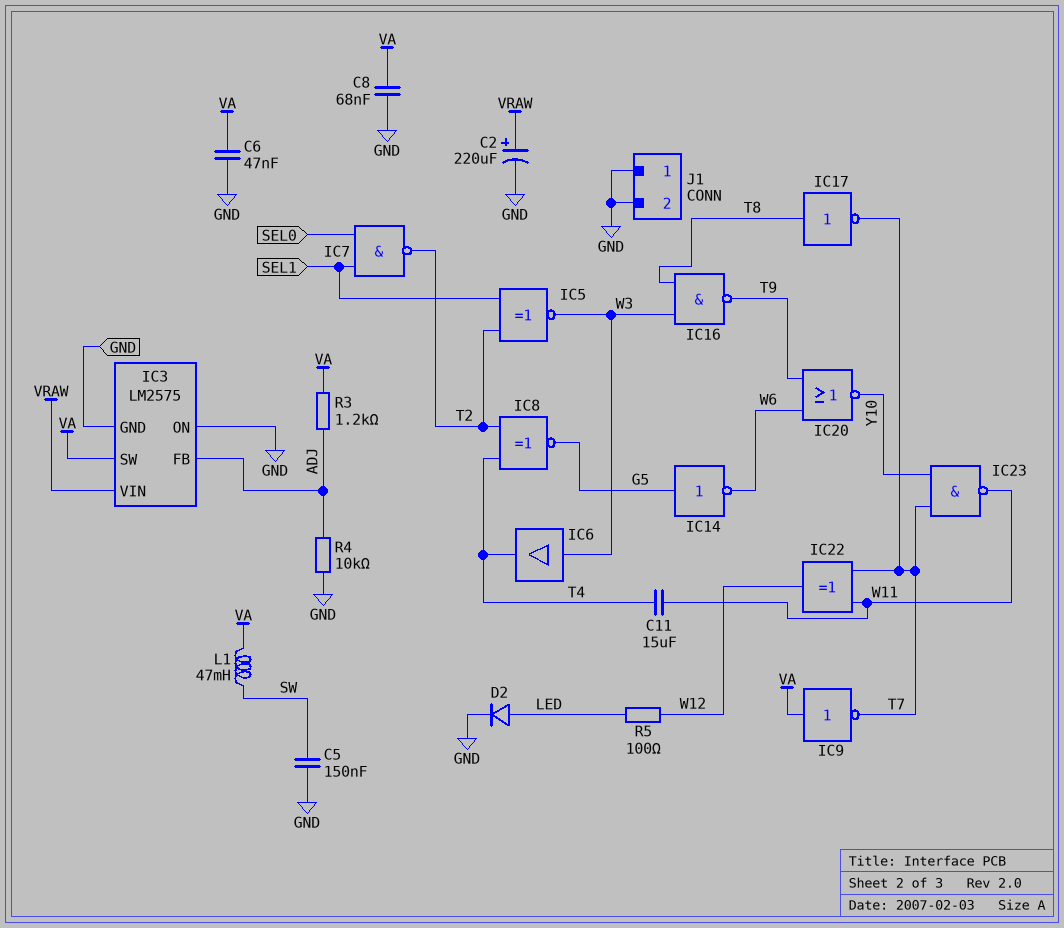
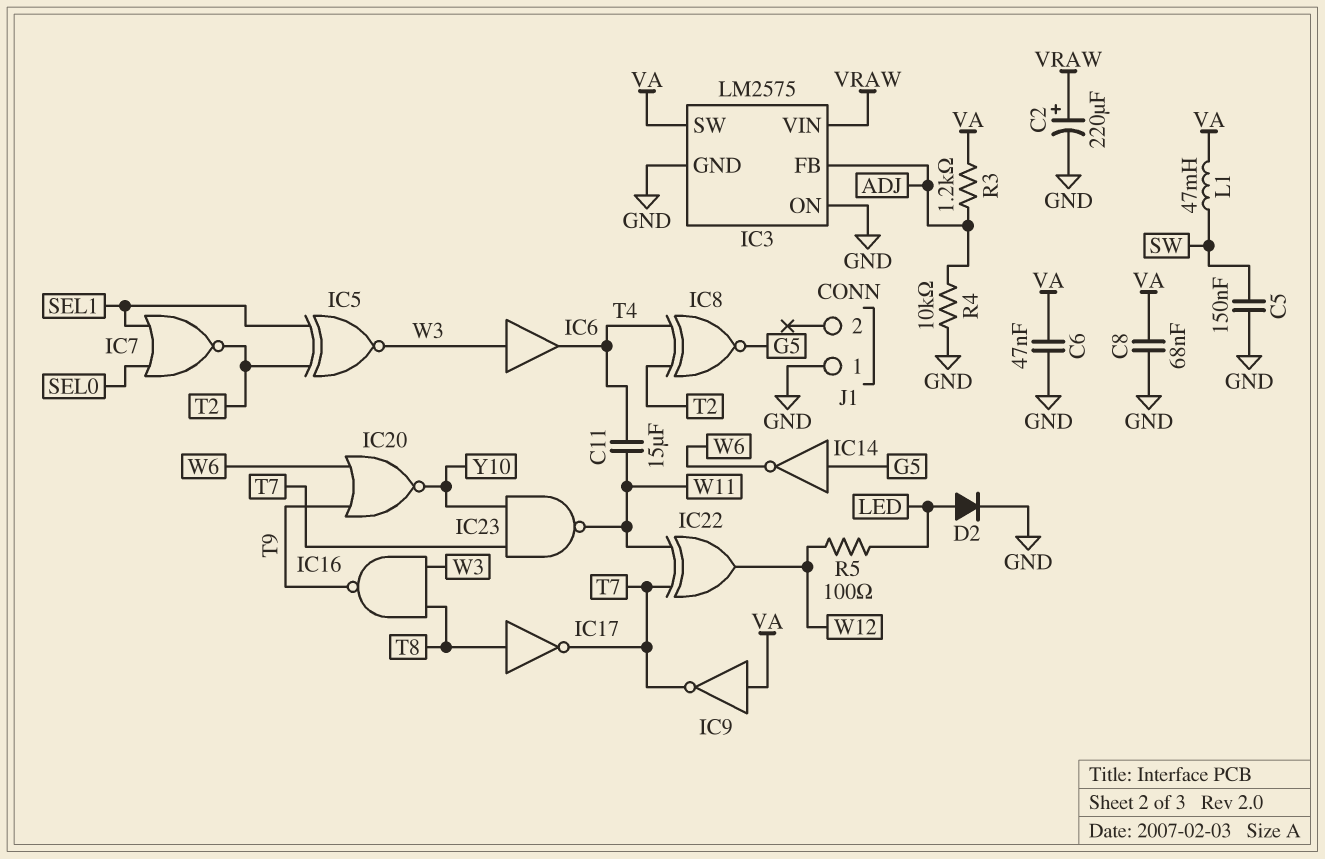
IC7: NAND (in SEL0, in SEL1, out T2) -> NOR (in SEL0, in SEL1, out T2)
J1 pin 2: GND -> none

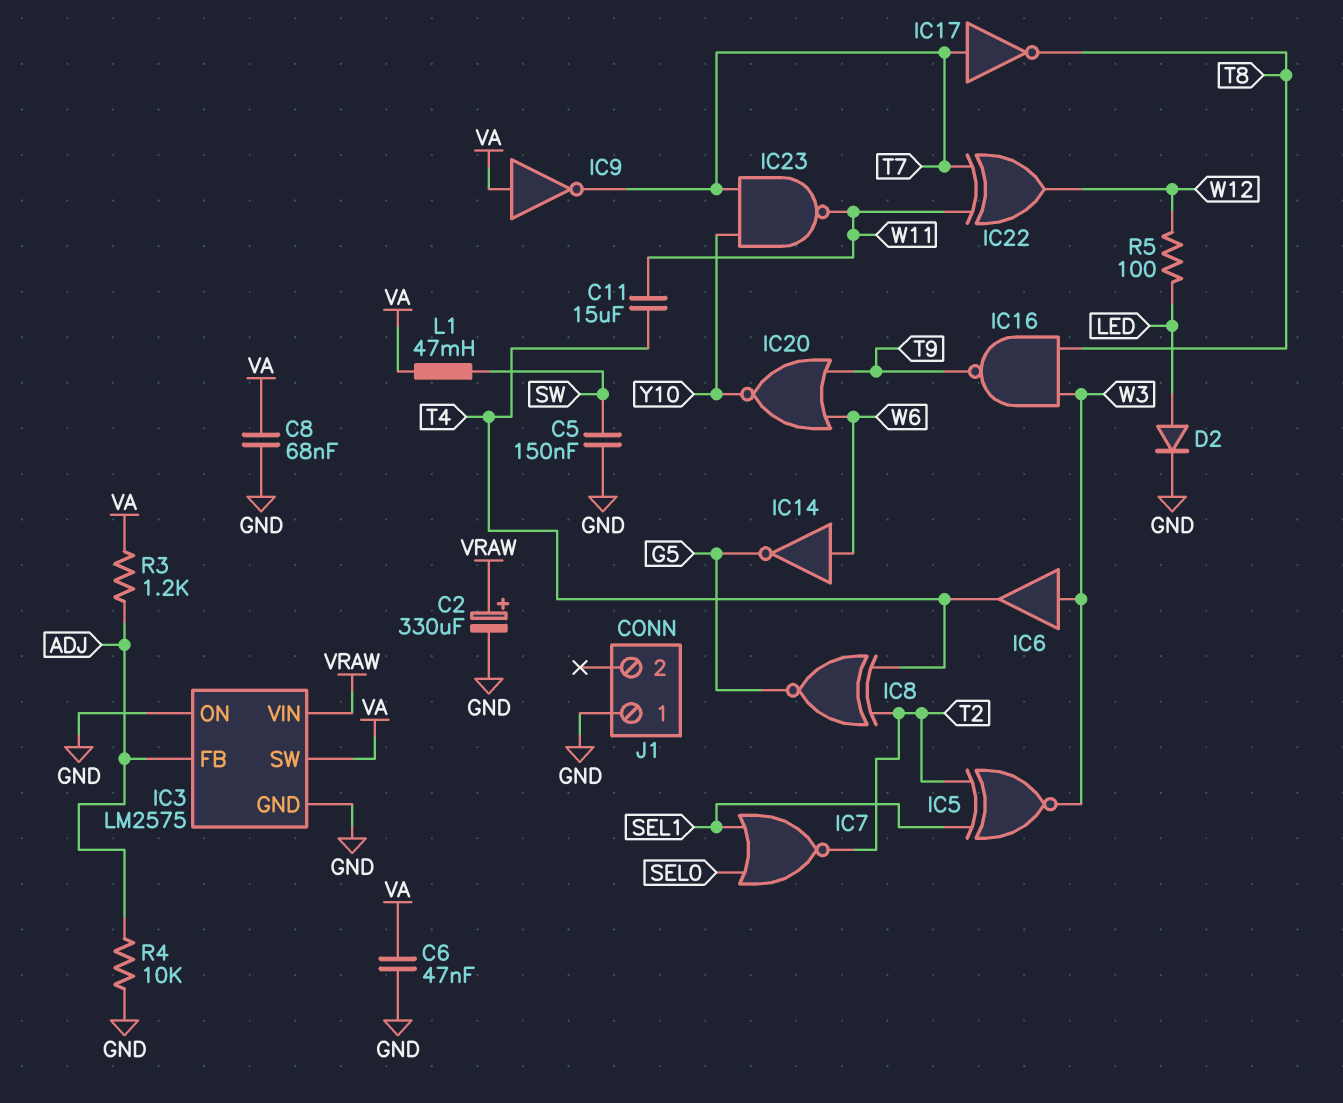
C2: 220uF (plus VRAW, minus GND) -> 330uF (plus VRAW, minus GND)
IC14: NOT (in G5, out W6) -> NOT (in W6, out G5)
IC17: NOT (in T8, out T7) -> NOT (in T7, out T8)

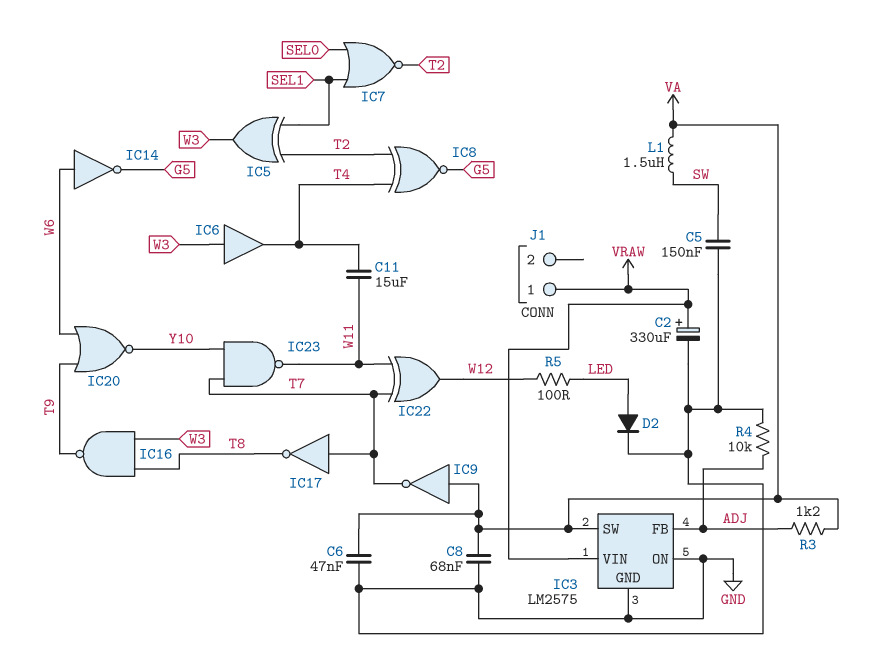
IC5: XNOR (in SEL1, in T2, out W3) -> XOR (in SEL1, in T2, out W3)
J1 pin 1: GND -> VRAW
L1: 47mH (SW, VA) -> 1.5uH (SW, VA)

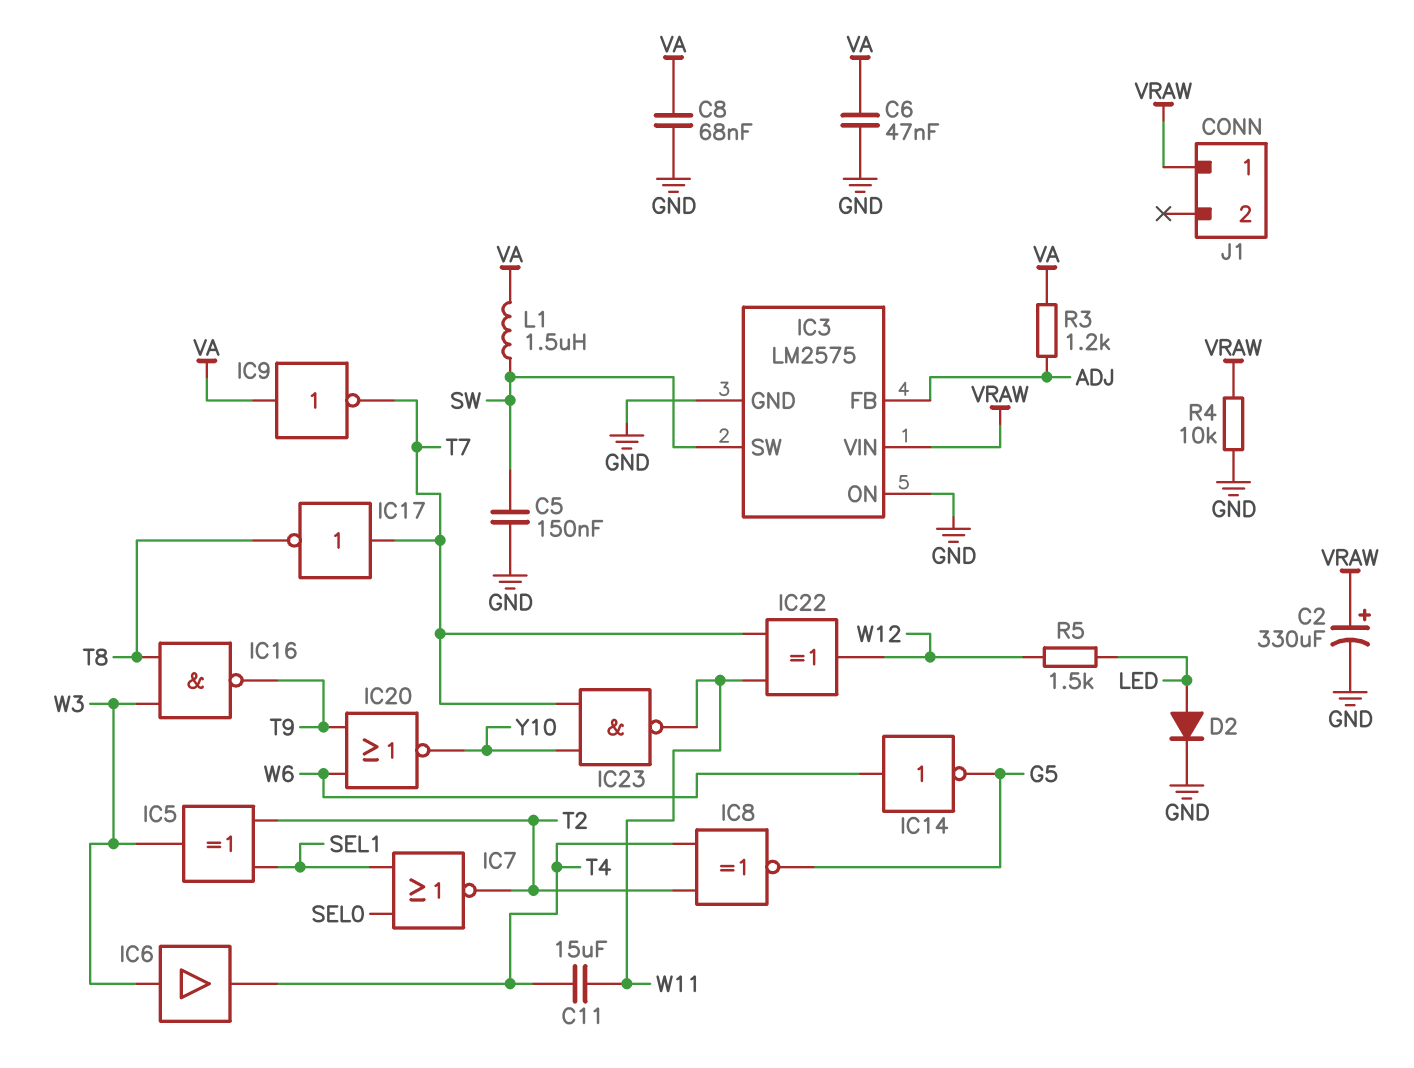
IC3 pin SW: VA -> SW
R4: 10k (ADJ, GND) -> 10k (GND, VRAW)
R5: 100 (LED, W12) -> 1.5k (LED, W12)

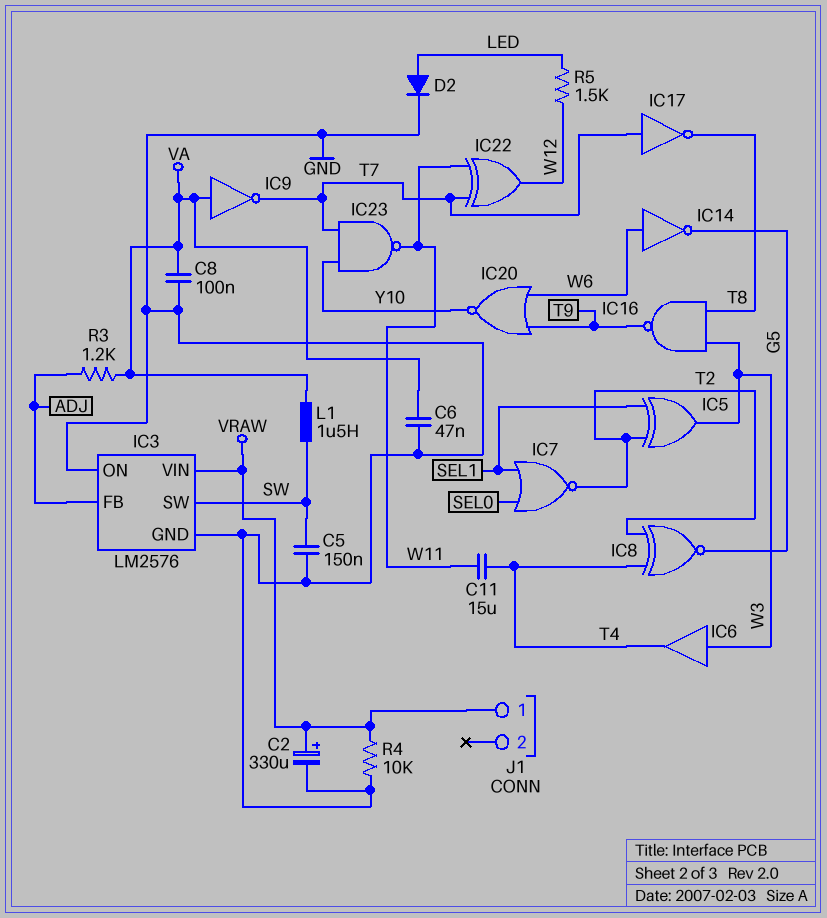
C8: 68nF (GND, VA) -> 100nF (GND, VA)
IC3: LM2575 -> LM2576

